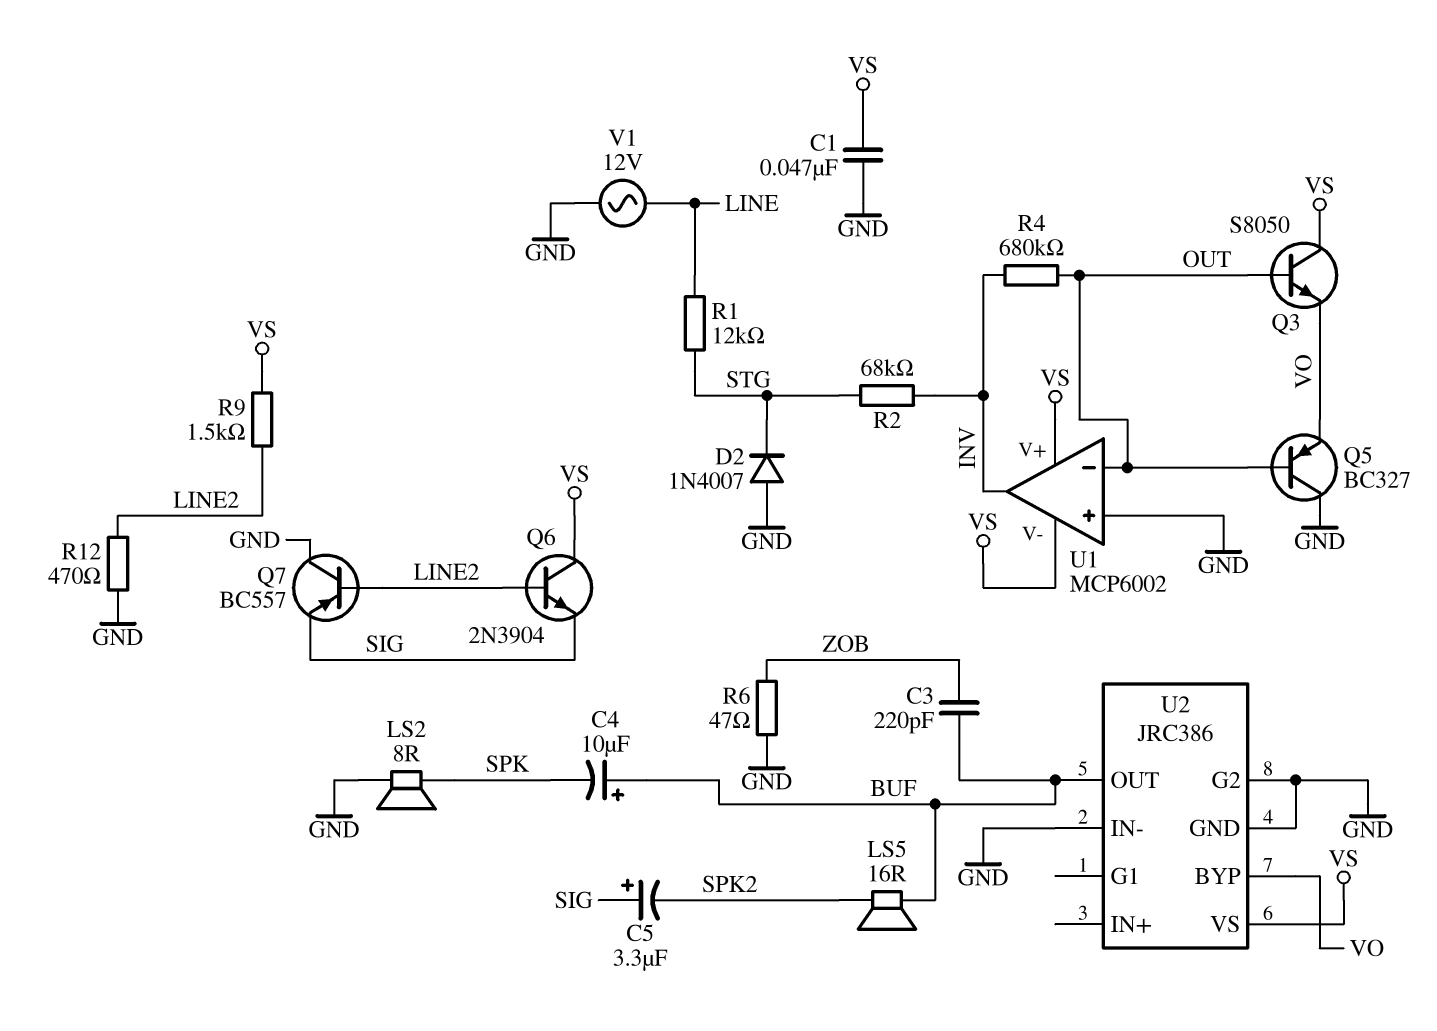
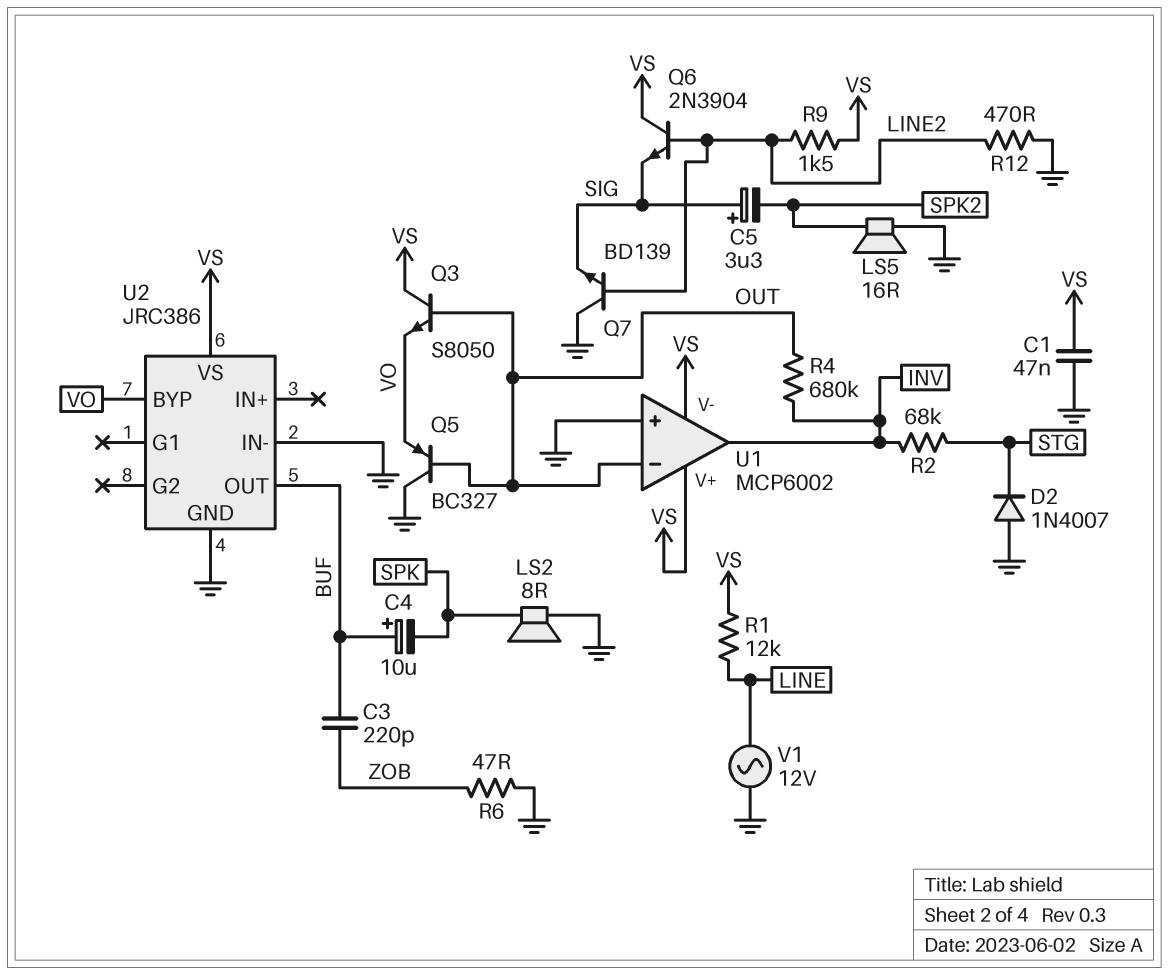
LS5: speaker 16R (BUF, SPK2) -> speaker 16R (GND, SPK2)
Q7: PNP BC557 (B LINE2, C GND, E SIG) -> NPN BD139 (B LINE2, C GND, E SIG)
R1: 12k (LINE, STG) -> 12k (LINE, VS)
U2 pin G2: GND -> none

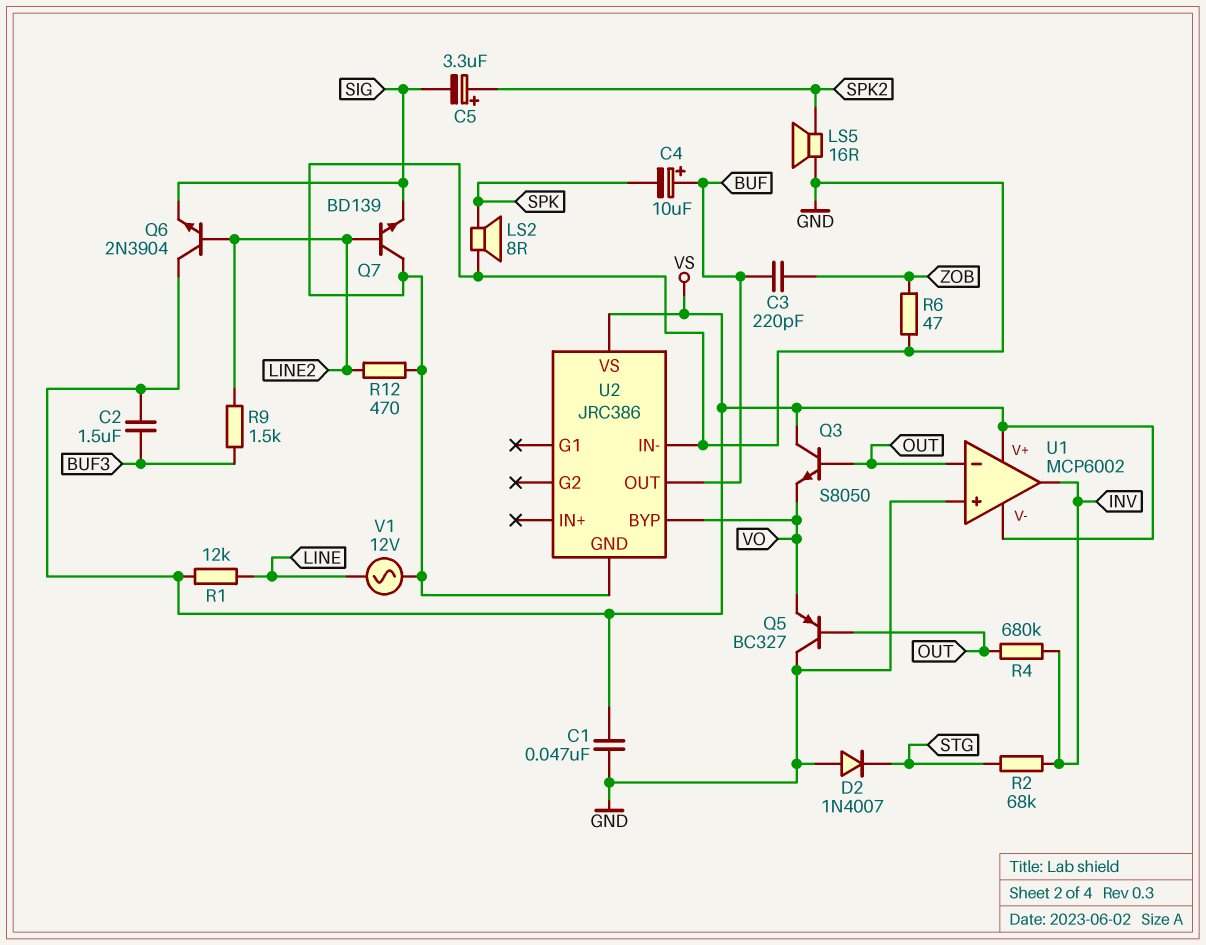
C2: none -> 1.5uF (BUF3, VS)
C5: 3.3uF (plus SIG, minus SPK2) -> 3.3uF (plus SPK2, minus SIG)
R9: 1.5k (LINE2, VS) -> 1.5k (BUF3, LINE2)

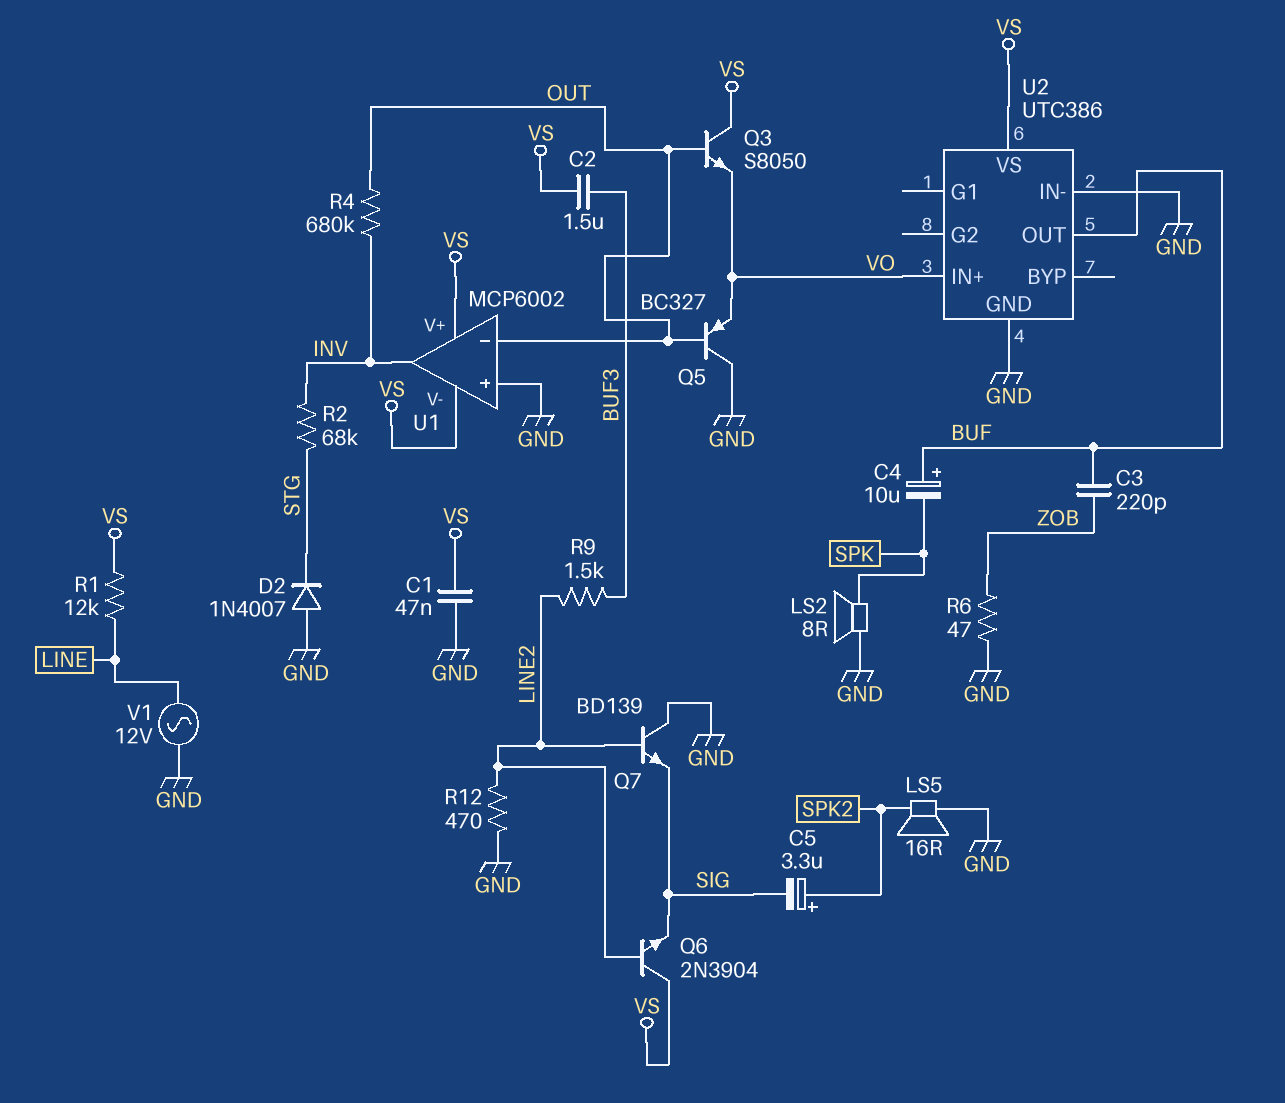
U2: JRC386 -> UTC386
U2 pin BYP: VO -> none
U2 pin IN+: none -> VO

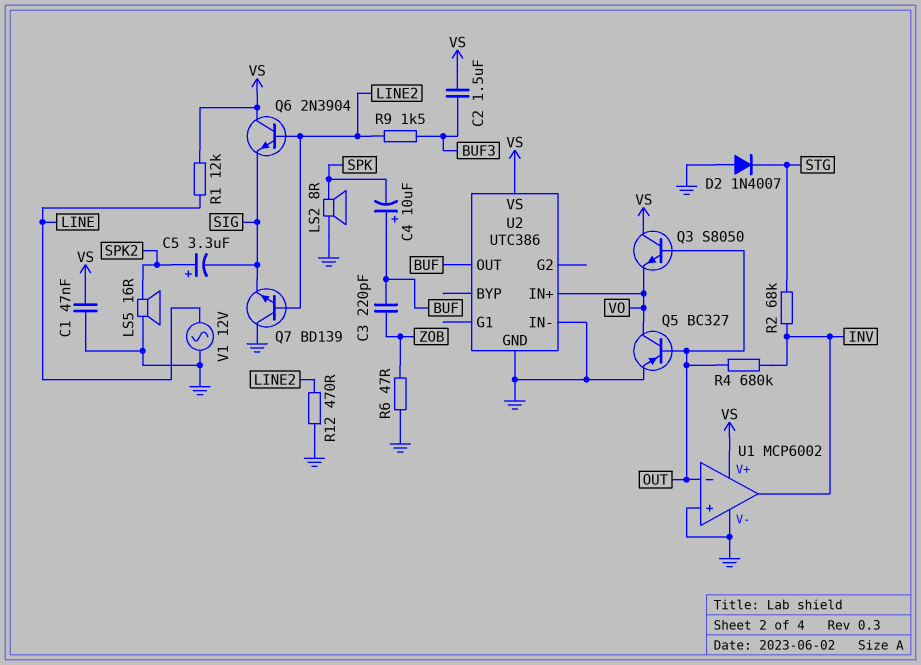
Q5: PNP BC327 (B OUT, C GND, E VO) -> PNP BC327 (B OUT, C VO, E GND)
U1 pin V-: VS -> GND

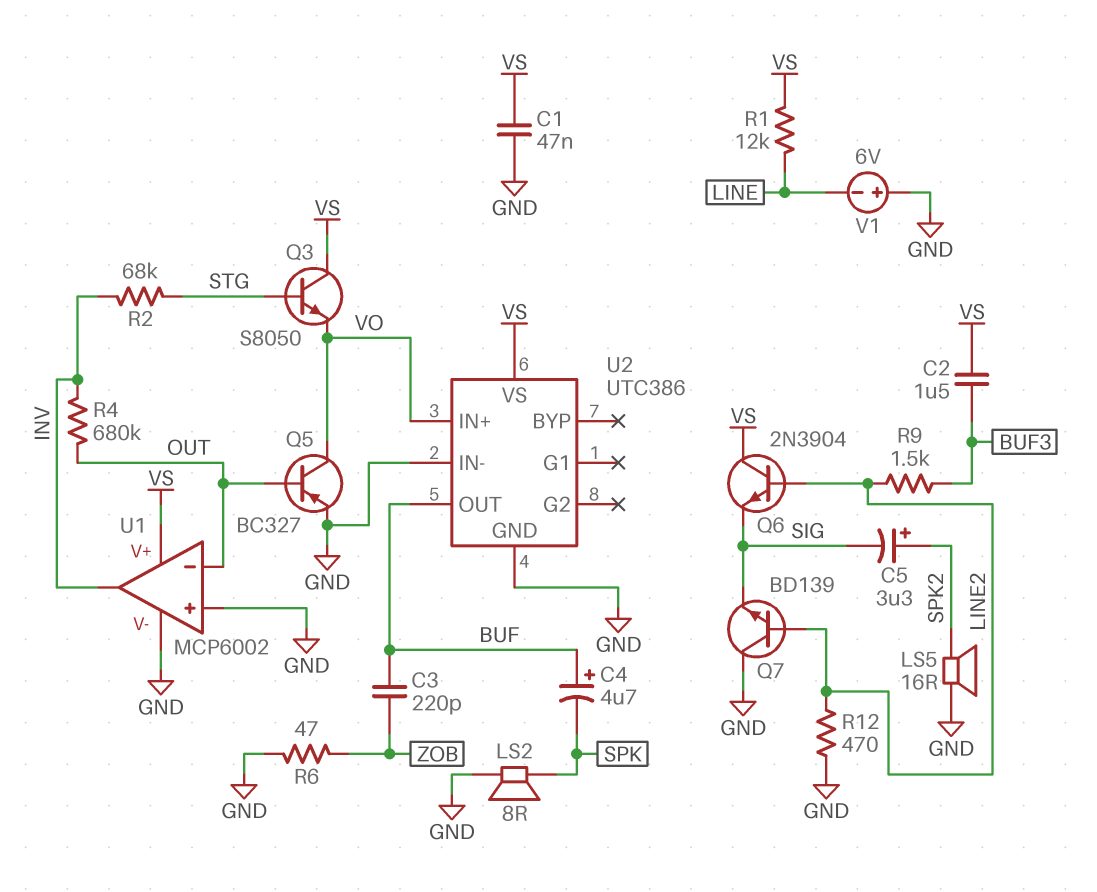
C4: 10uF (plus BUF, minus SPK) -> 4.7uF (plus BUF, minus SPK)
D2: diode 1N4007 (A GND, K STG) -> none
Q3: NPN S8050 (B OUT, C VS, E VO) -> NPN S8050 (B STG, C VS, E VO)
V1: AC 12V (GND, LINE) -> 6V (plus GND, minus LINE)

